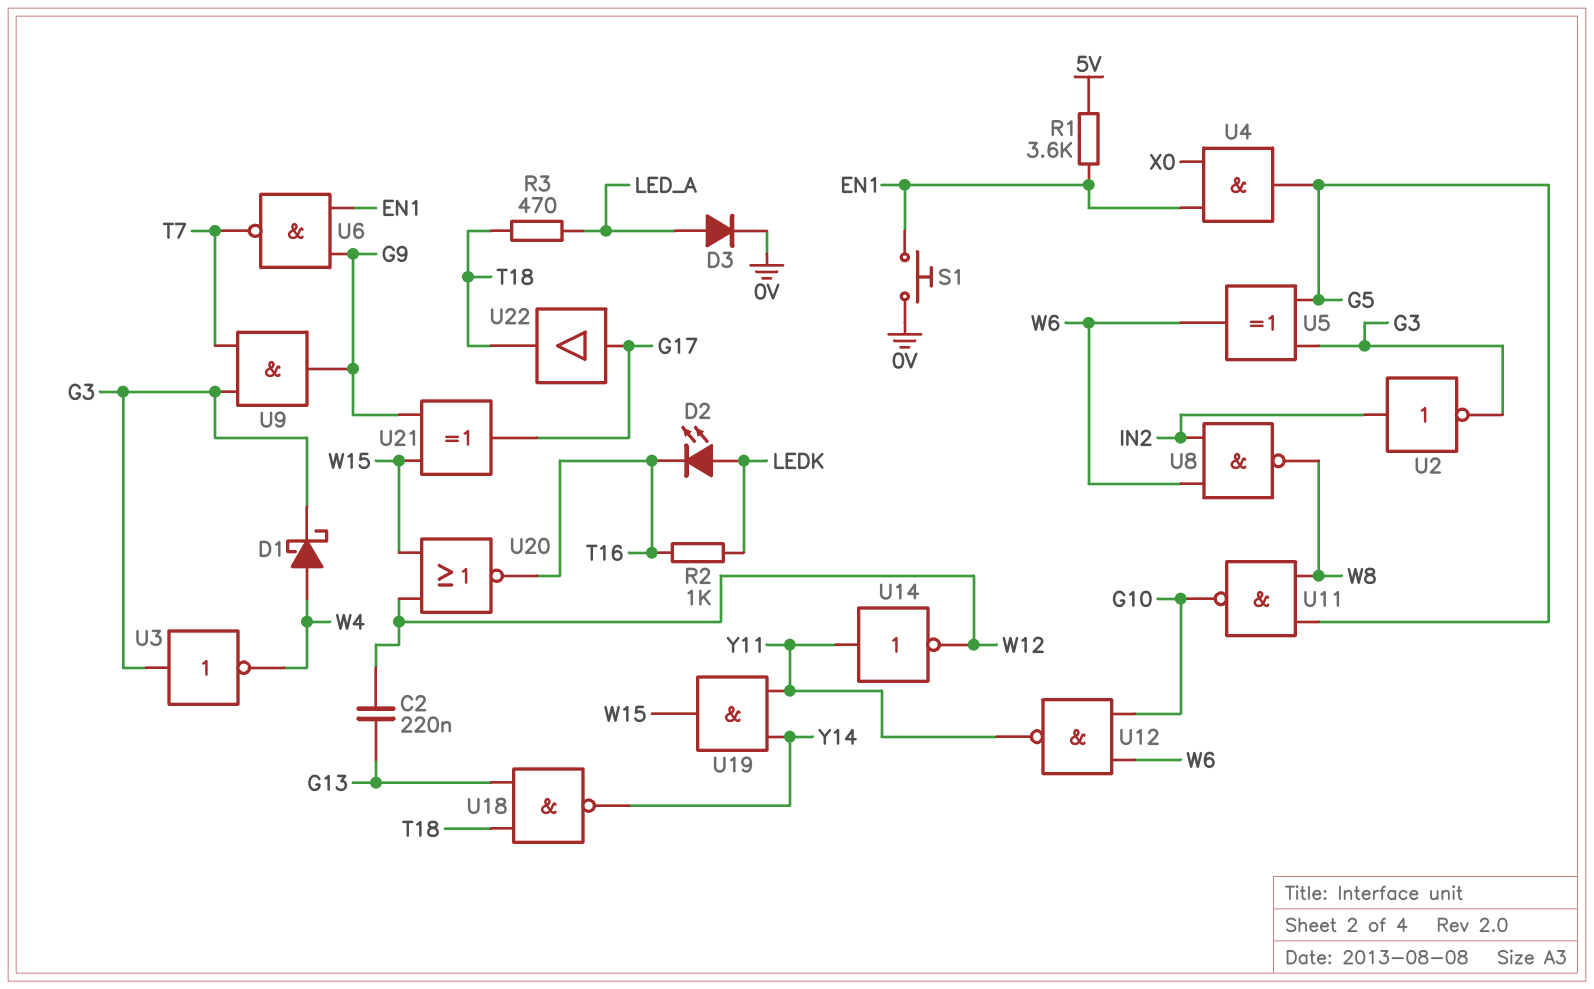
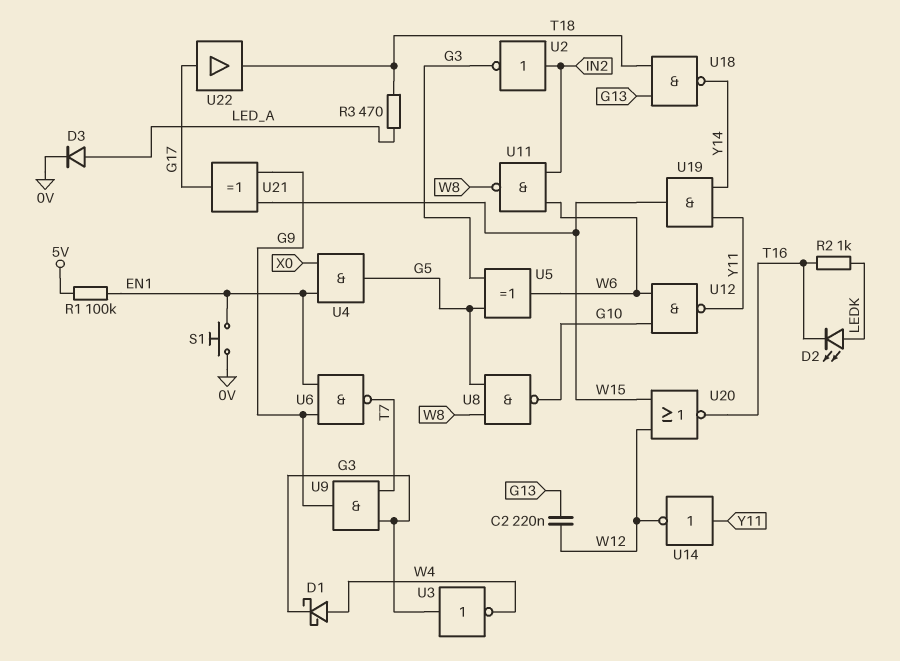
R1: 3.6k (5V, EN1) -> 100k (5V, EN1)
U8: NAND (in IN2, in W6, out W8) -> NAND (in G5, in W8, out G10)
U11: NAND (in G5, in W8, out G10) -> NAND (in IN2, in W6, out W8)

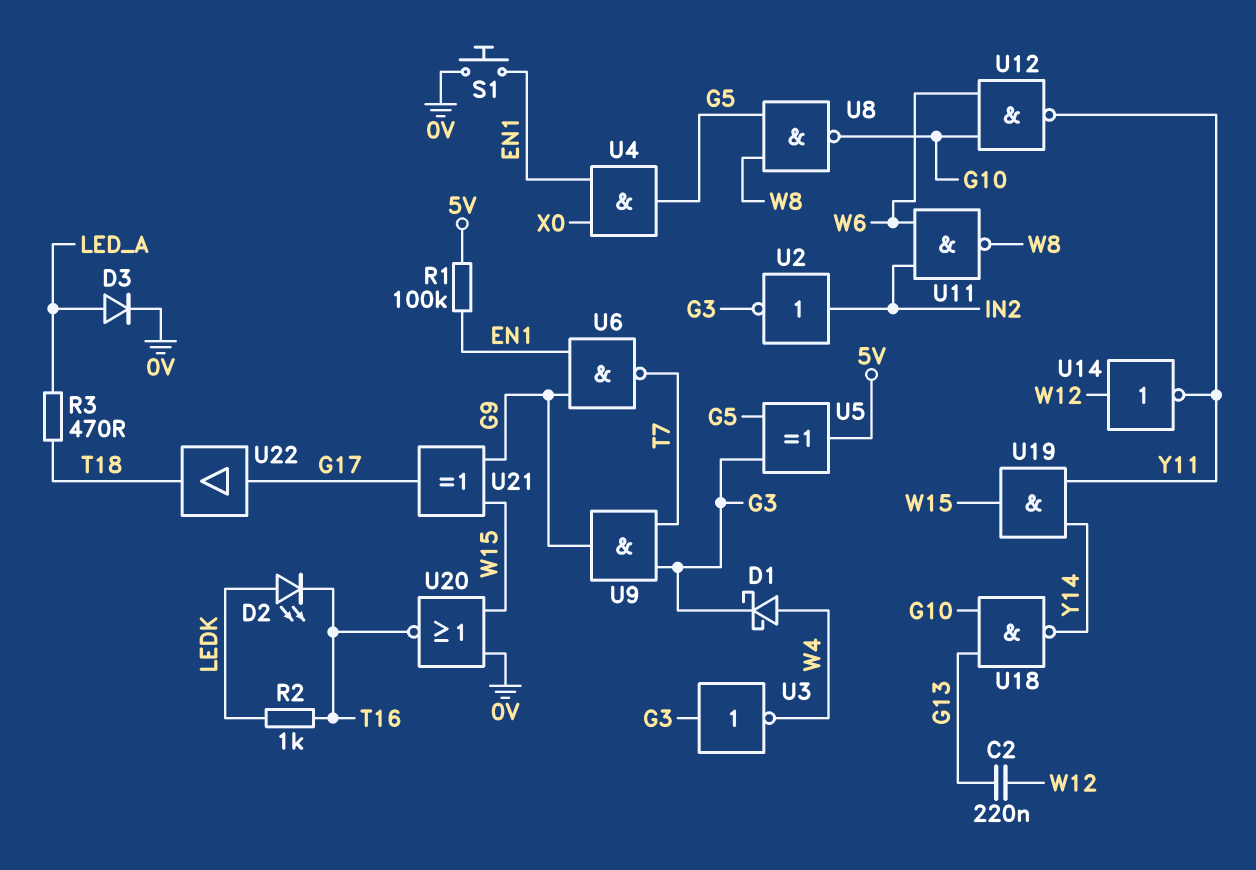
U5: XOR (in G3, in G5, out W6) -> XOR (in G3, in G5, out 5V)
U14: NOT (in Y11, out W12) -> NOT (in W12, out Y11)
U18: NAND (in G13, in T18, out Y14) -> NAND (in G10, in G13, out Y14)
U20: NOR (in W12, in W15, out T16) -> NOR (in 0V, in W15, out T16)

